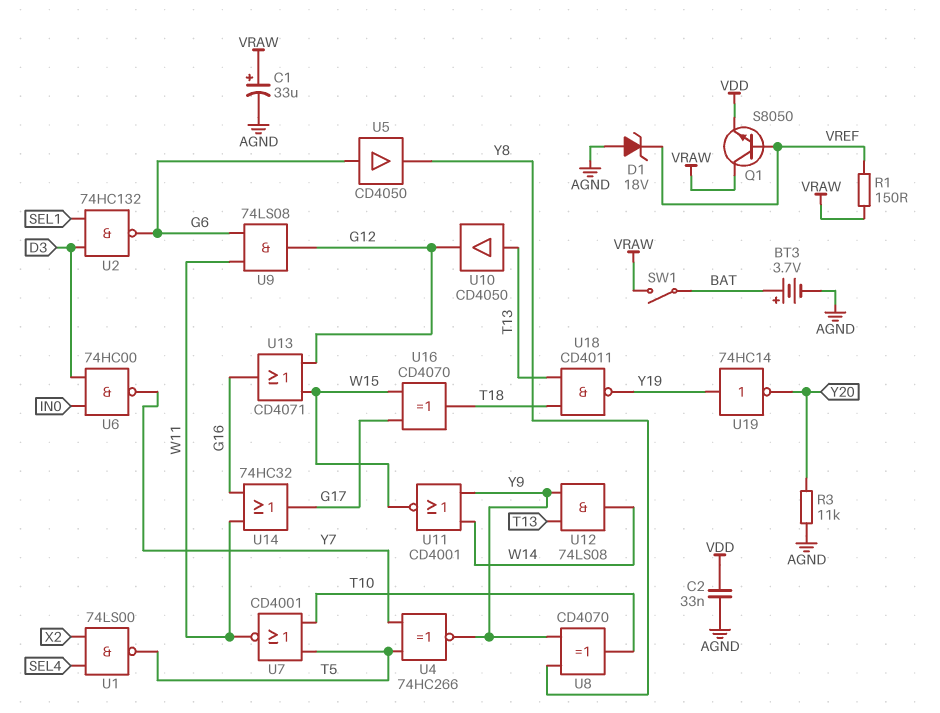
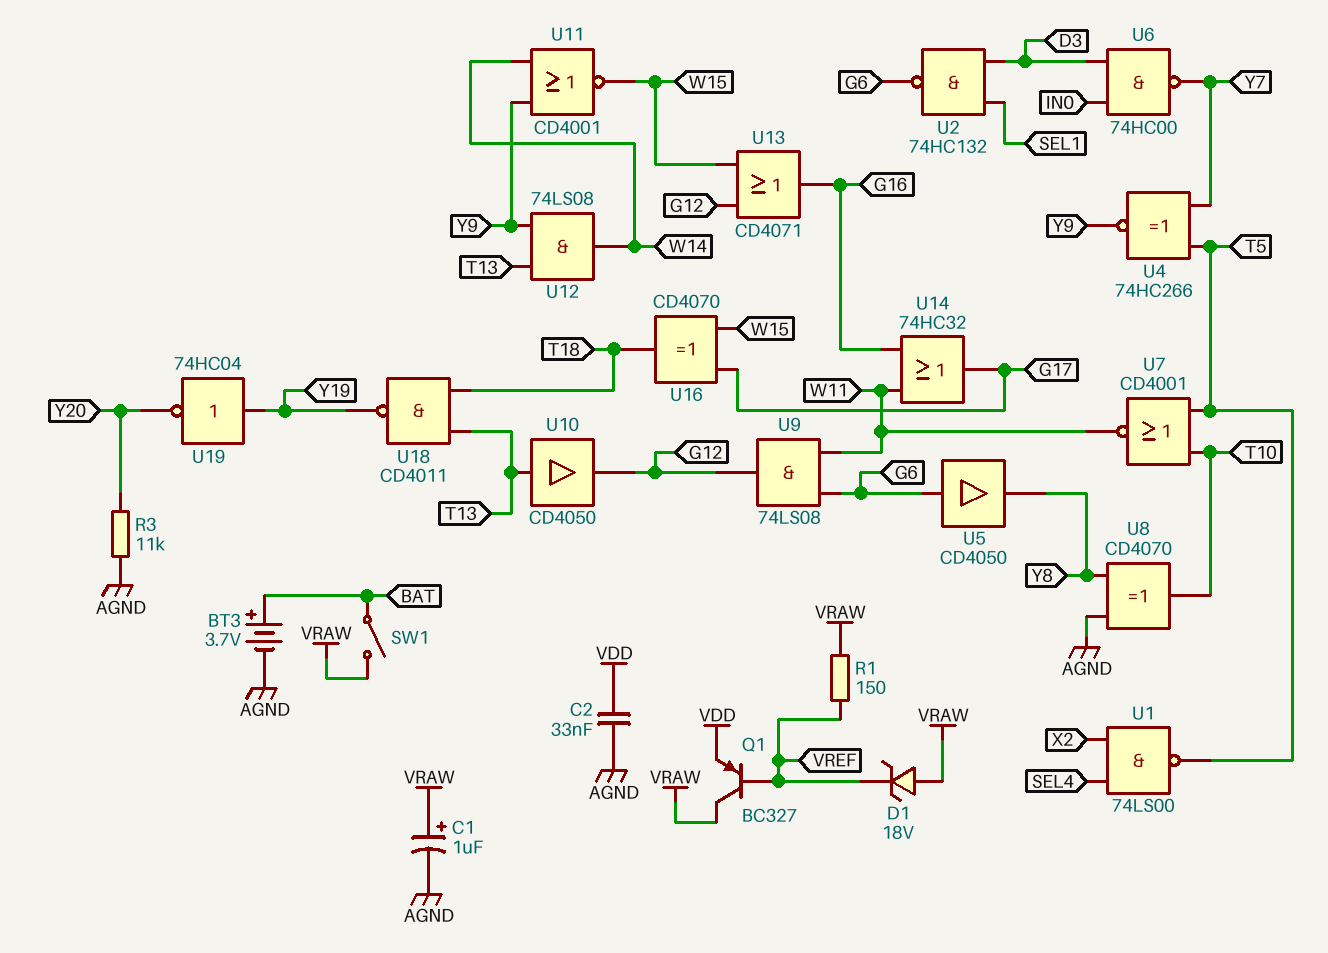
C1: 33uF (plus VRAW, minus AGND) -> 1uF (plus VRAW, minus AGND)
D1: zener 18V (A AGND, K VREF) -> zener 18V (A VRAW, K VREF)
Q1: NPN S8050 (B VREF, C VRAW, E VDD) -> PNP BC327 (B VREF, C VRAW, E VDD)
U8: XOR CD4070 (in Y8, in Y9, out T10) -> XOR CD4070 (in AGND, in Y8, out T10)
U19: NOT 74HC14 (in Y19, out Y20) -> NOT 74HC04 (in Y19, out Y20)

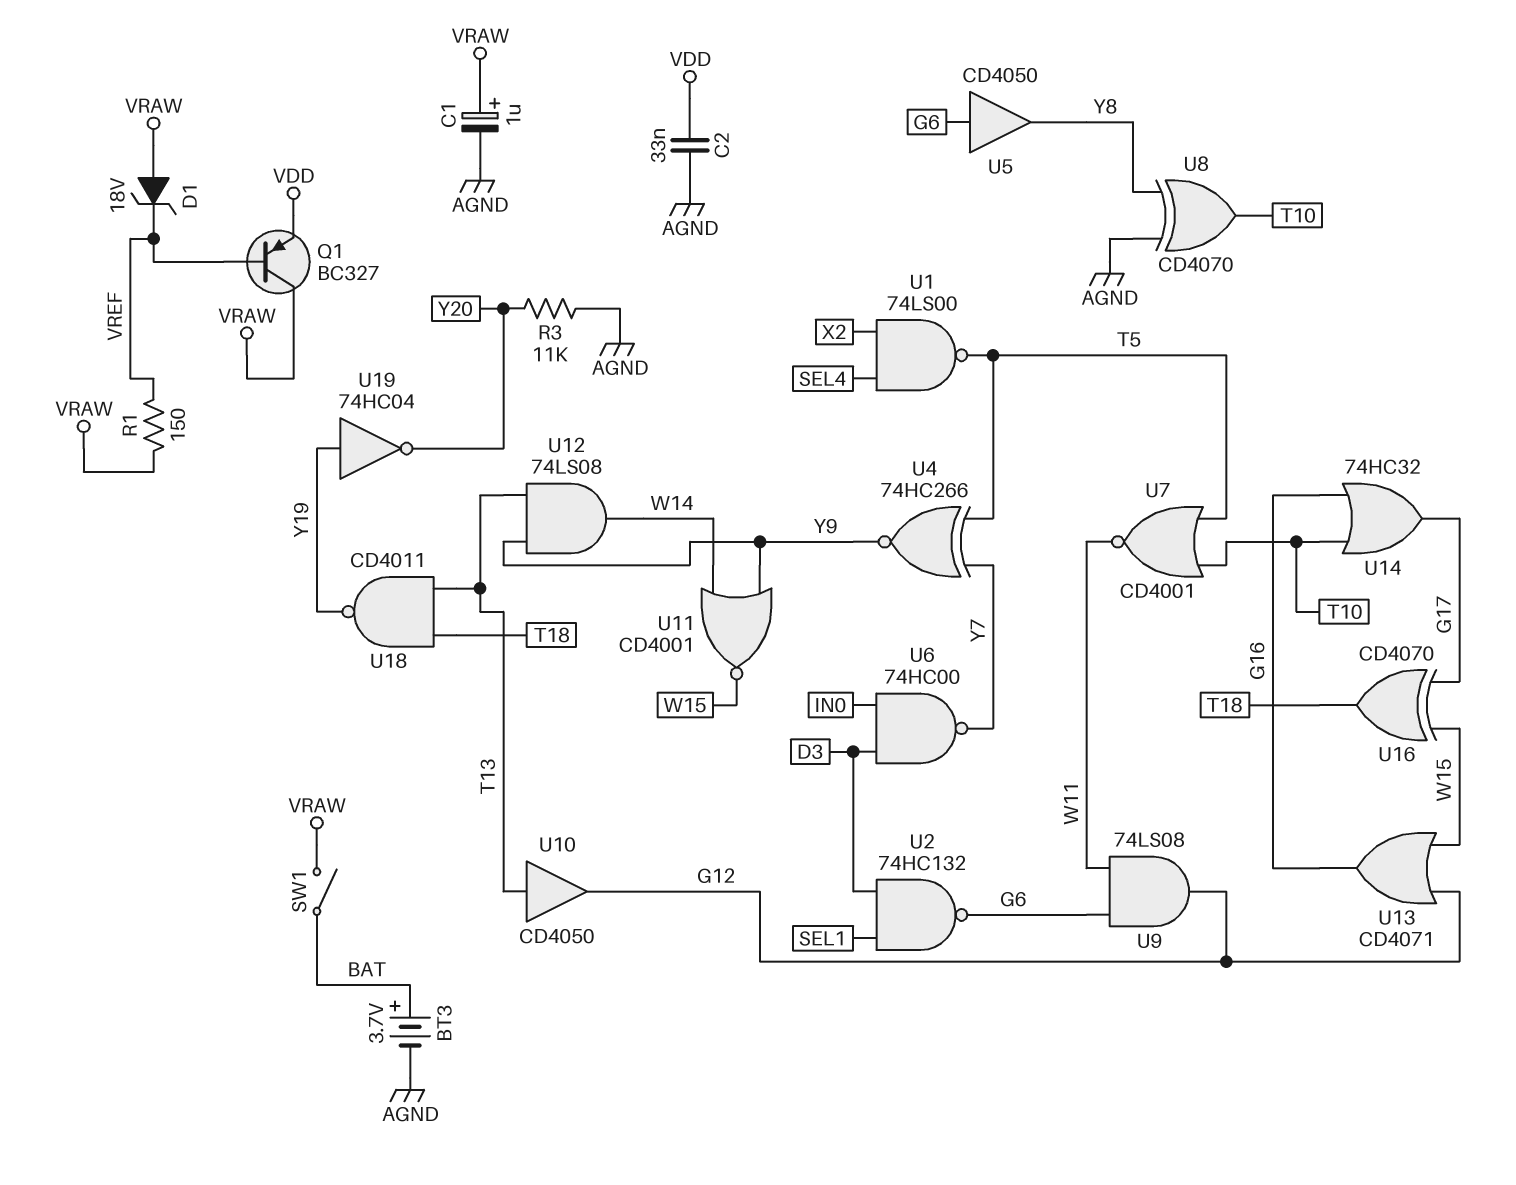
U14: OR 74HC32 (in G16, in W11, out G17) -> OR 74HC32 (in G16, in T10, out G17)

